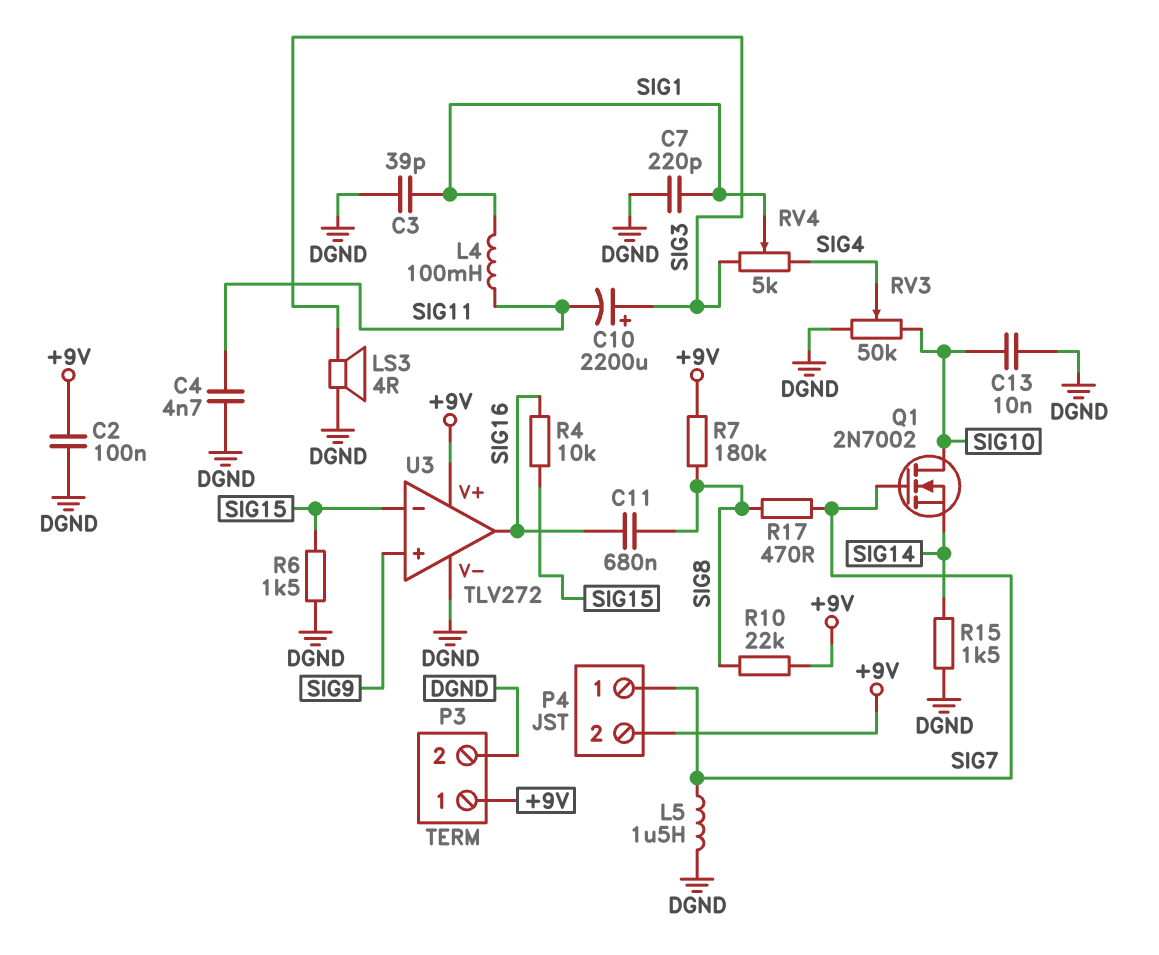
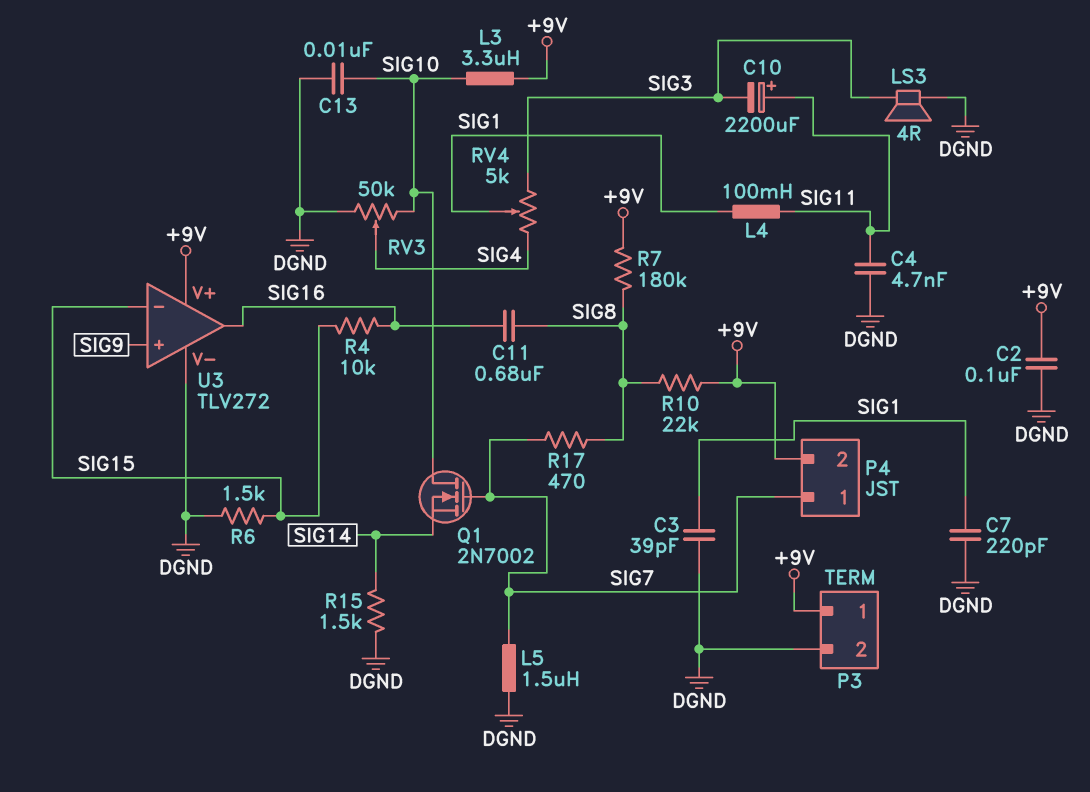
C10: 2200uF (plus SIG3, minus SIG11) -> 2200uF (plus SIG11, minus SIG3)
L3: none -> 3.3uH (+9V, SIG10)

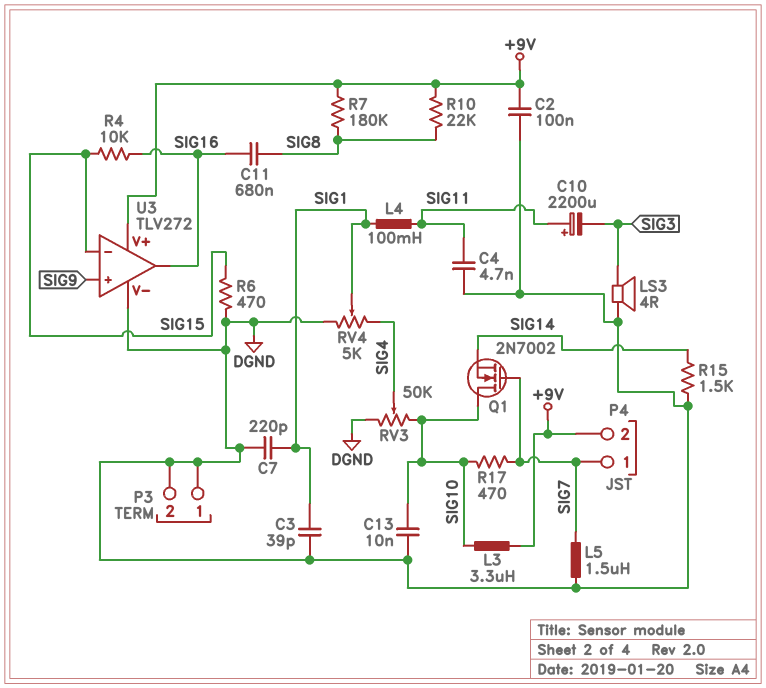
P3 pin 1: +9V -> DGND
R6: 1.5k (DGND, SIG15) -> 470 (DGND, SIG15)
R17: 470 (SIG7, SIG8) -> 470 (SIG7, SIG10)
RV4: 5k (SIG3, SIG4, wiper SIG1) -> 5k (DGND, SIG4, wiper SIG1)

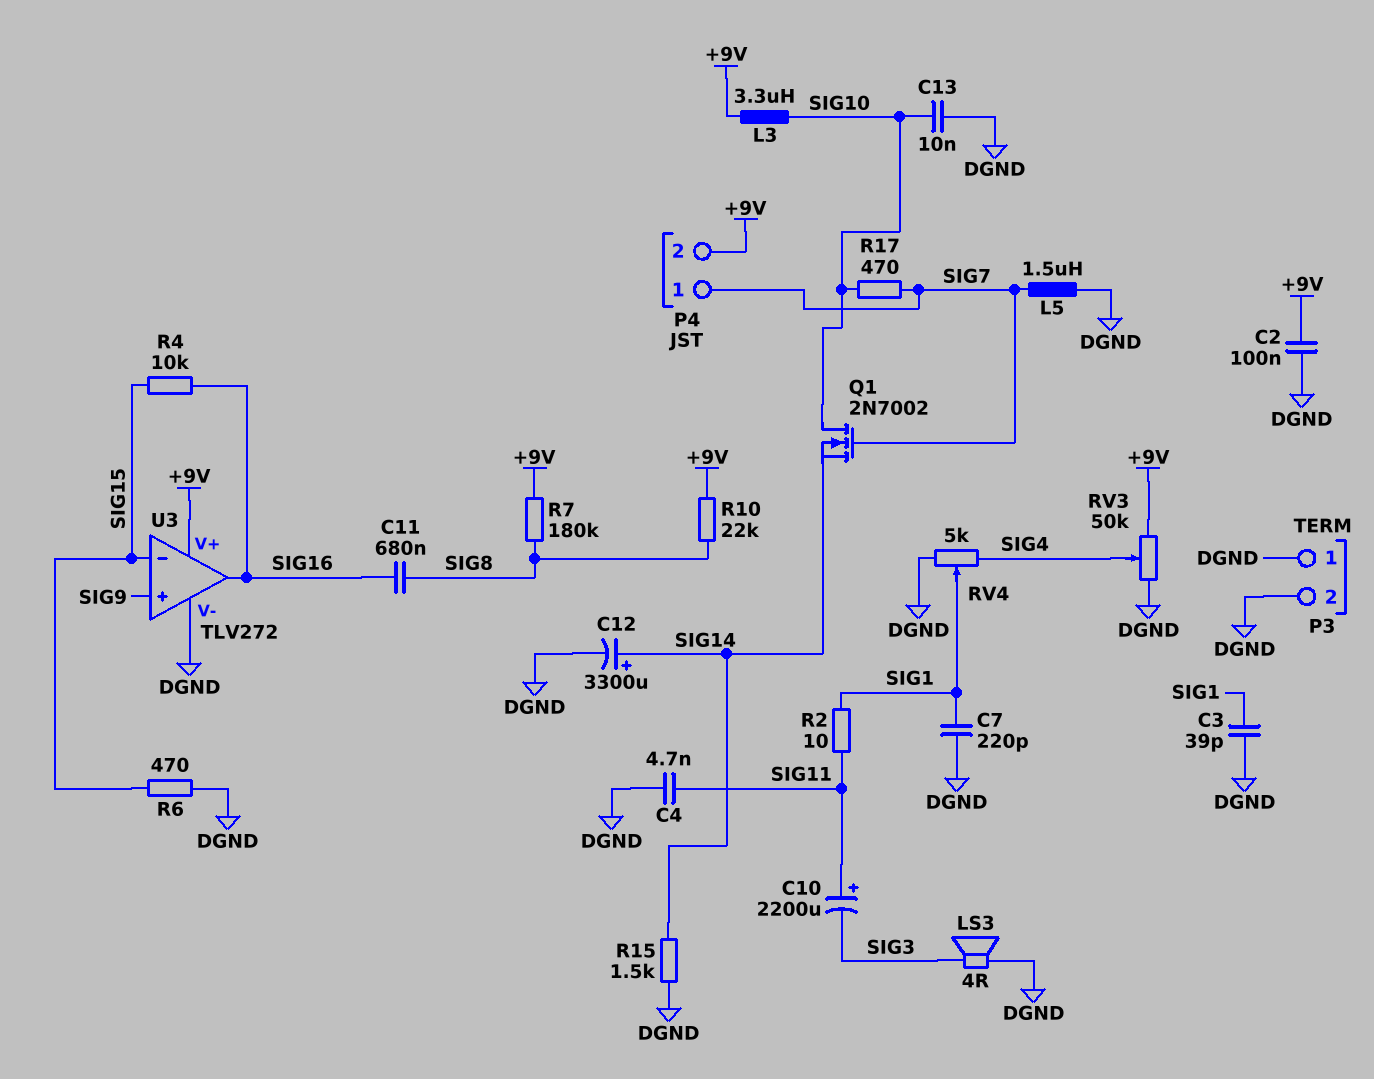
C12: none -> 3300uF (plus SIG14, minus DGND)
L4: 100mH (SIG1, SIG11) -> none
R2: none -> 10 (SIG1, SIG11)
RV3: 50k (DGND, SIG10, wiper SIG4) -> 50k (+9V, DGND, wiper SIG4)

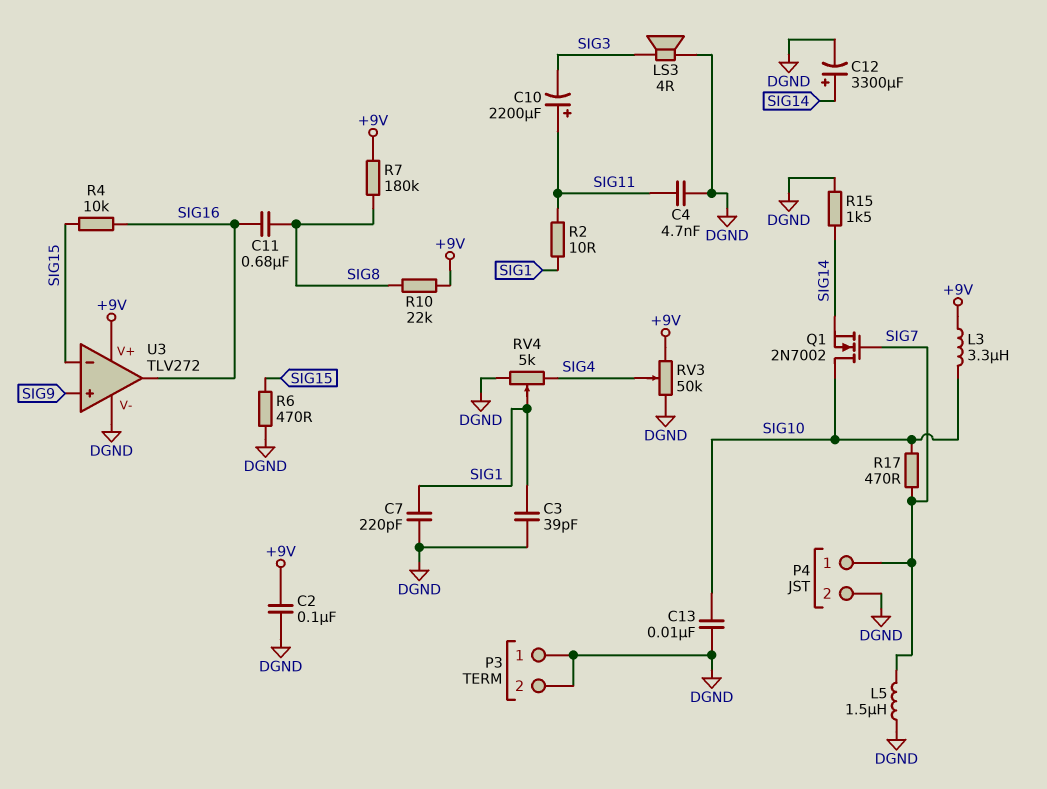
P4 pin 2: +9V -> DGND

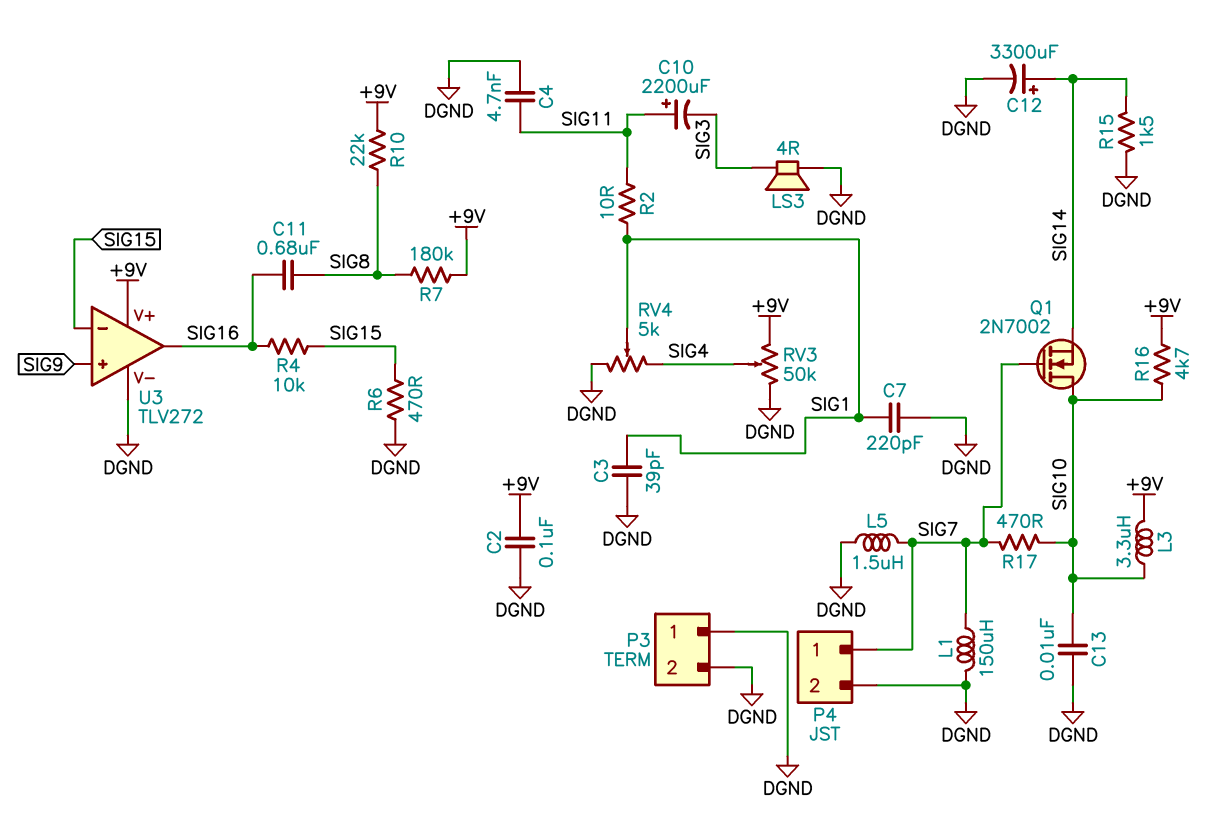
L1: none -> 150uH (DGND, SIG7)
R16: none -> 4.7k (+9V, SIG10)

